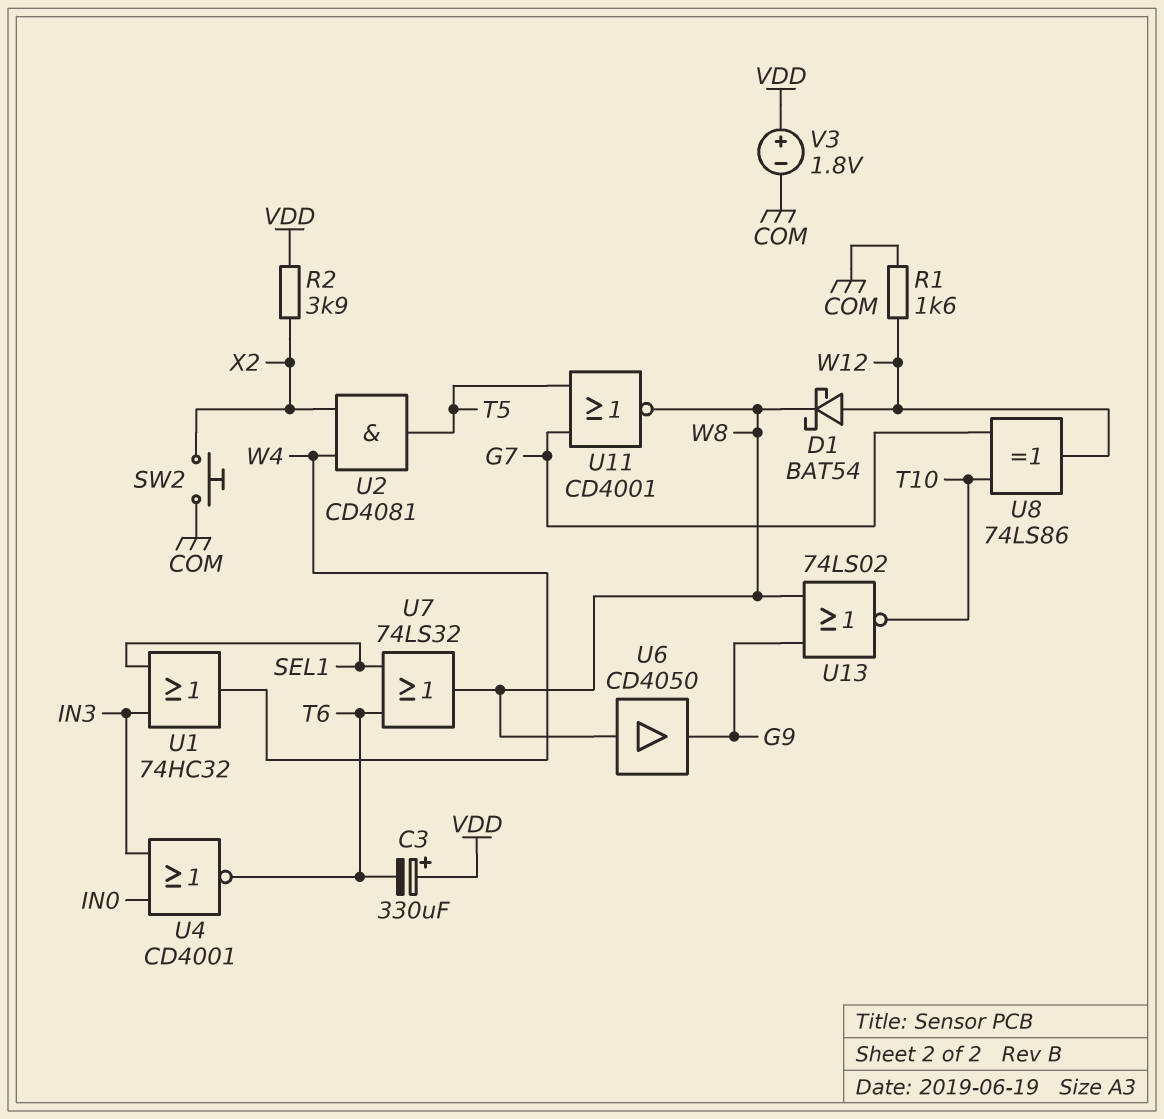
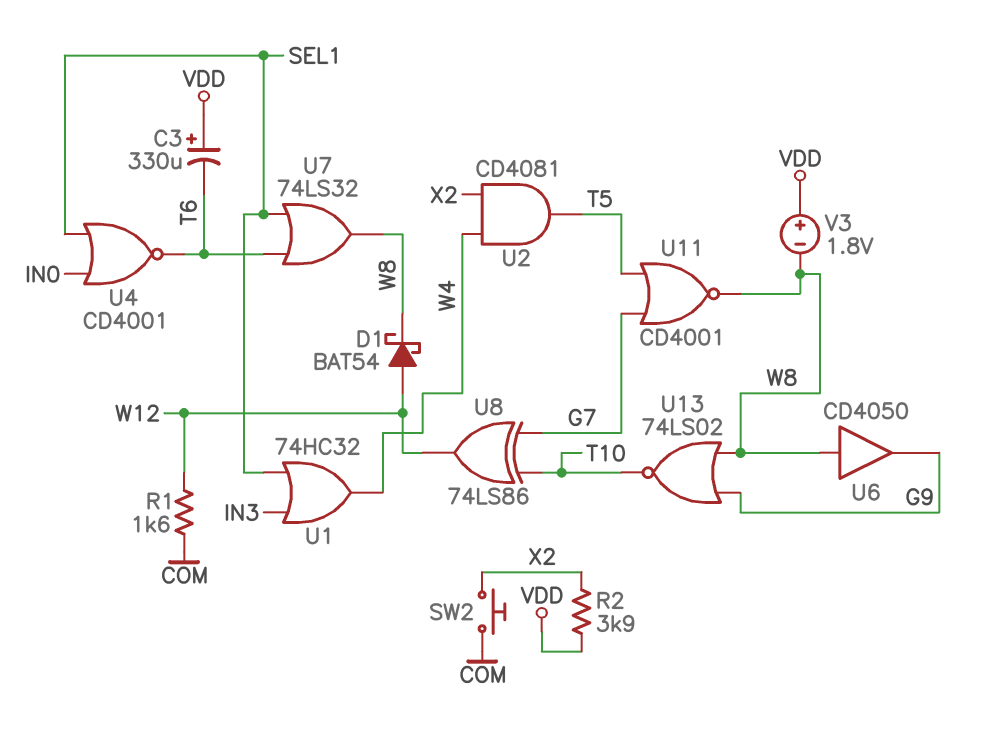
U4: NOR CD4001 (in IN0, in IN3, out T6) -> NOR CD4001 (in IN0, in SEL1, out T6)
V3: 1.8V (plus VDD, minus COM) -> 1.8V (plus VDD, minus W8)

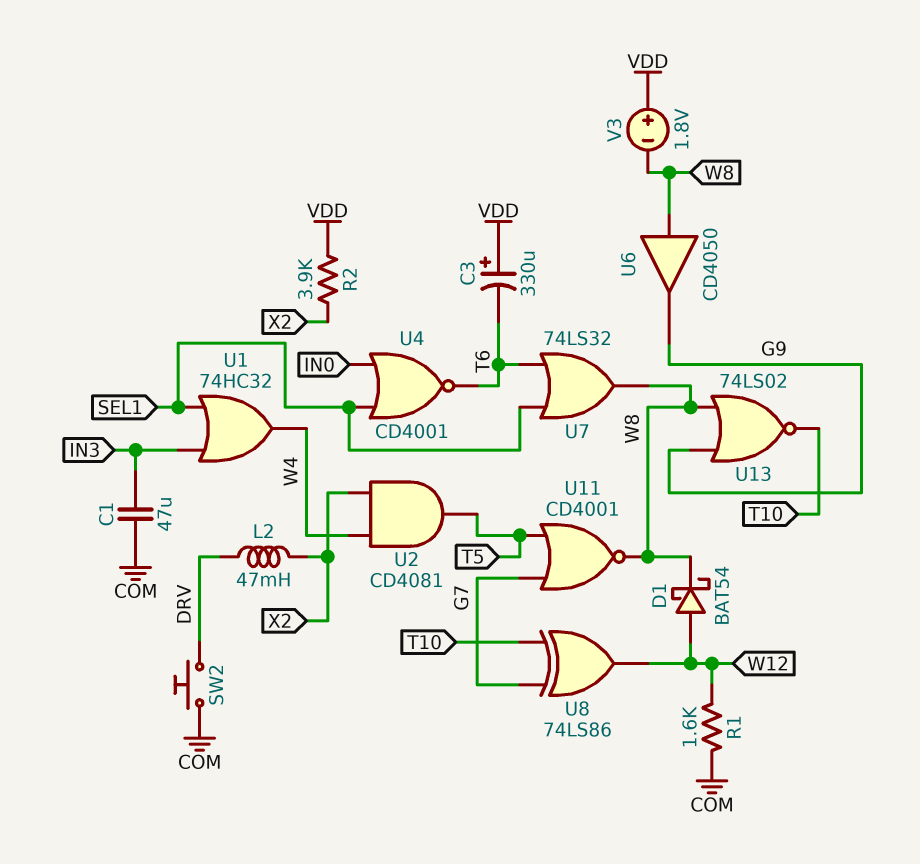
C1: none -> 47uF (COM, IN3)
L2: none -> 47mH (DRV, X2)
SW2: button (COM, X2) -> button (COM, DRV)

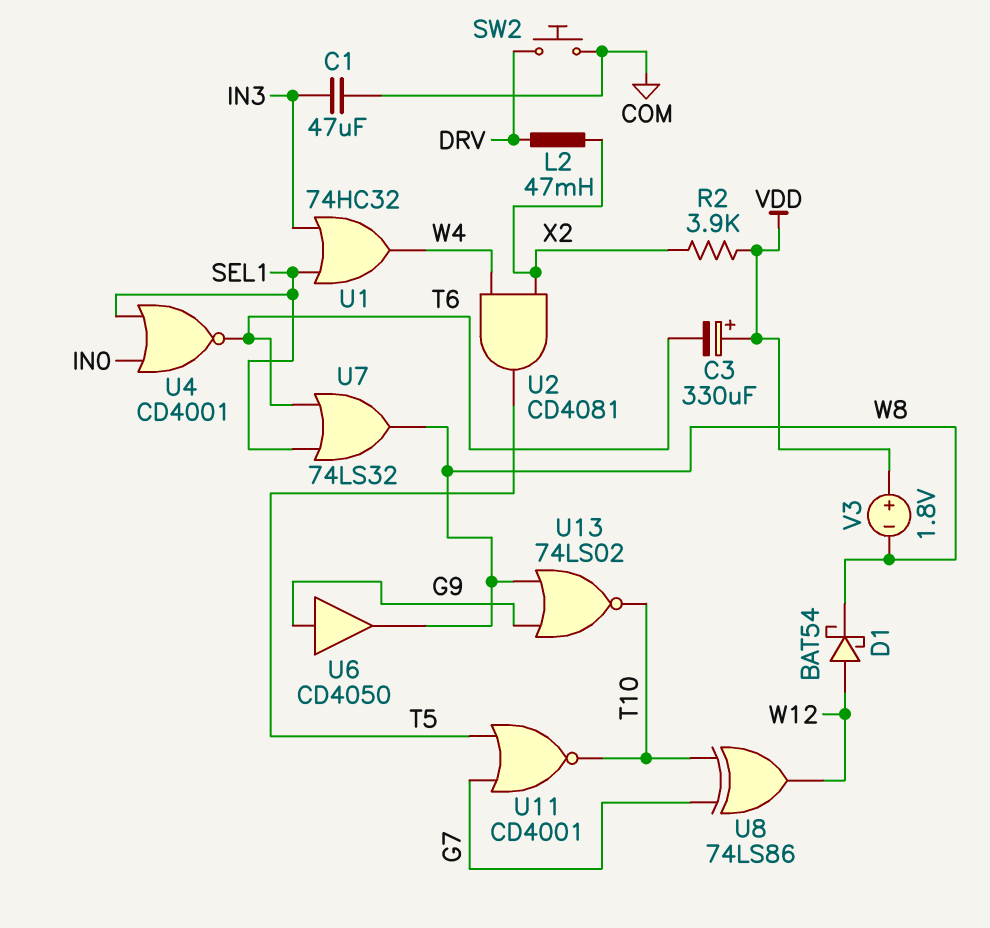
R1: 1.6k (COM, W12) -> none
U6: buffer CD4050 (in W8, out G9) -> buffer CD4050 (in G9, out W8)
U11: NOR CD4001 (in G7, in T5, out W8) -> NOR CD4001 (in G7, in T5, out T10)

